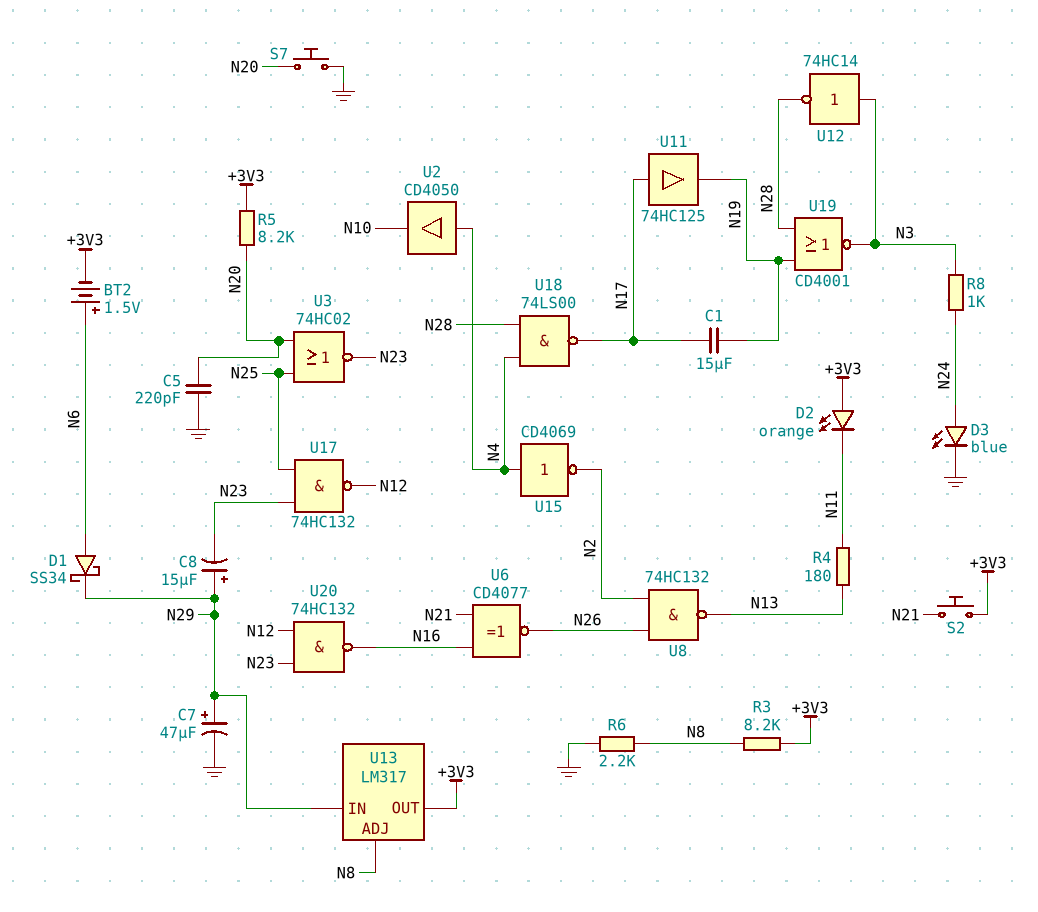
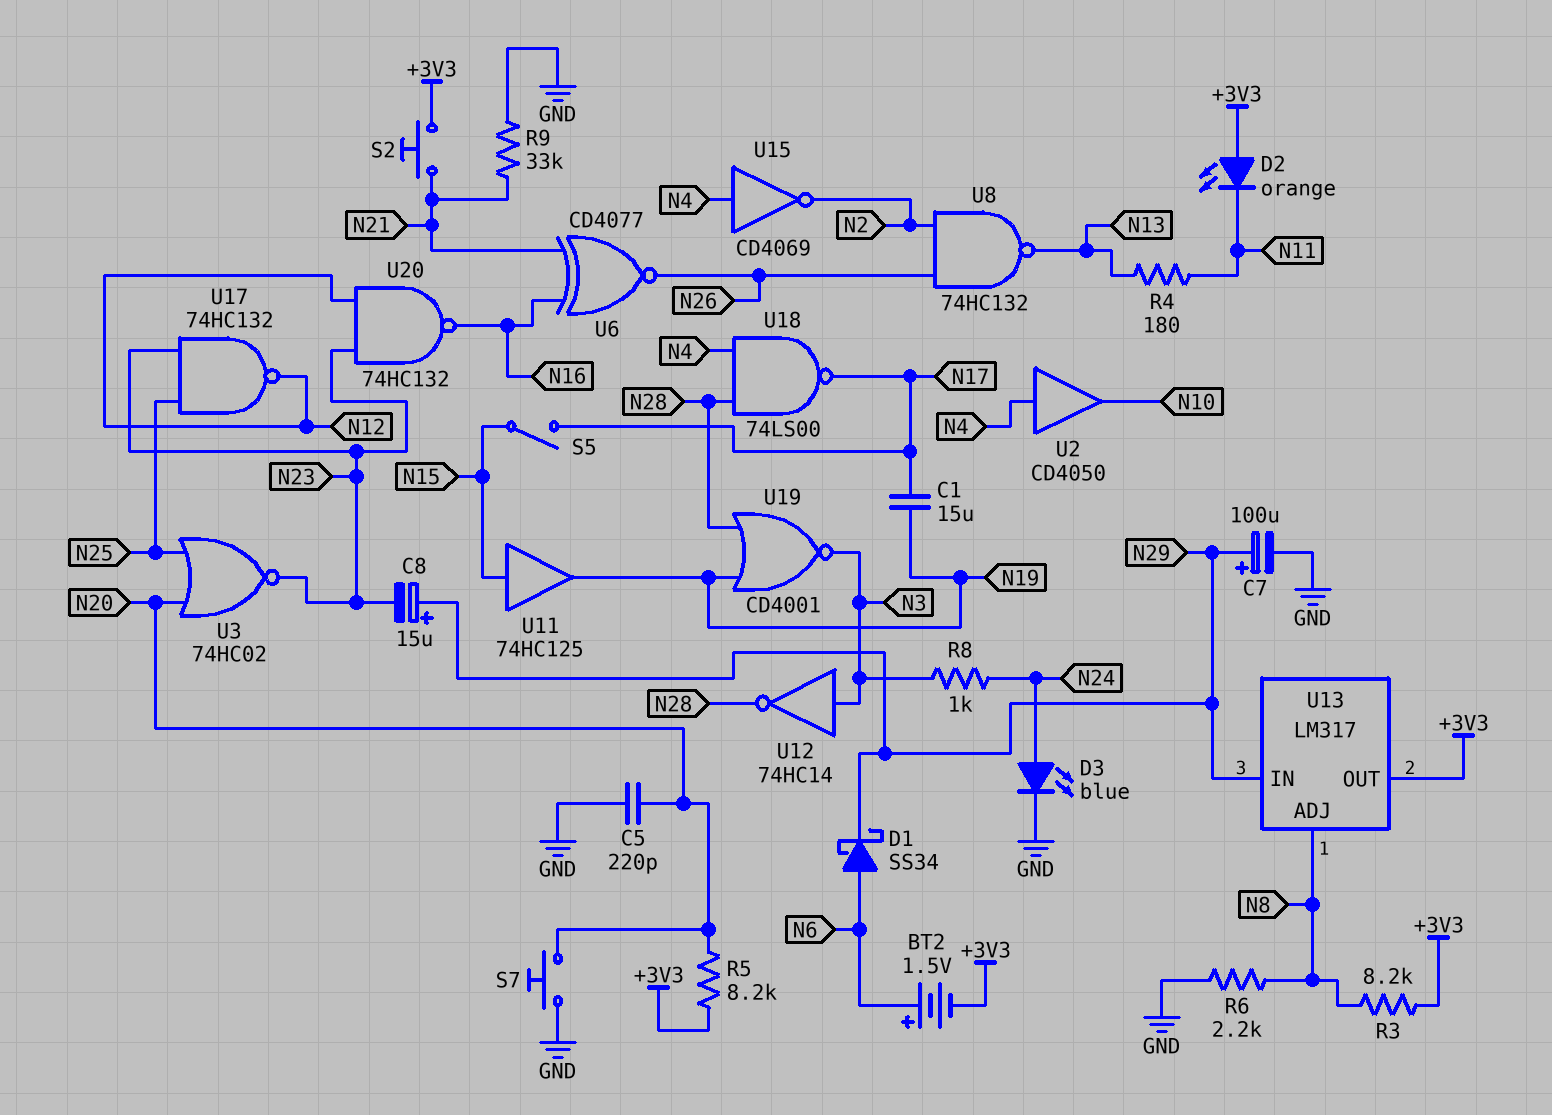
C7: 47uF (plus N29, minus GND) -> 100uF (plus N29, minus GND)
R9: none -> 33k (GND, N21)
S5: none -> switch (N15, N17)
U11: buffer 74HC125 (in N17, out N19) -> buffer 74HC125 (in N15, out N19)

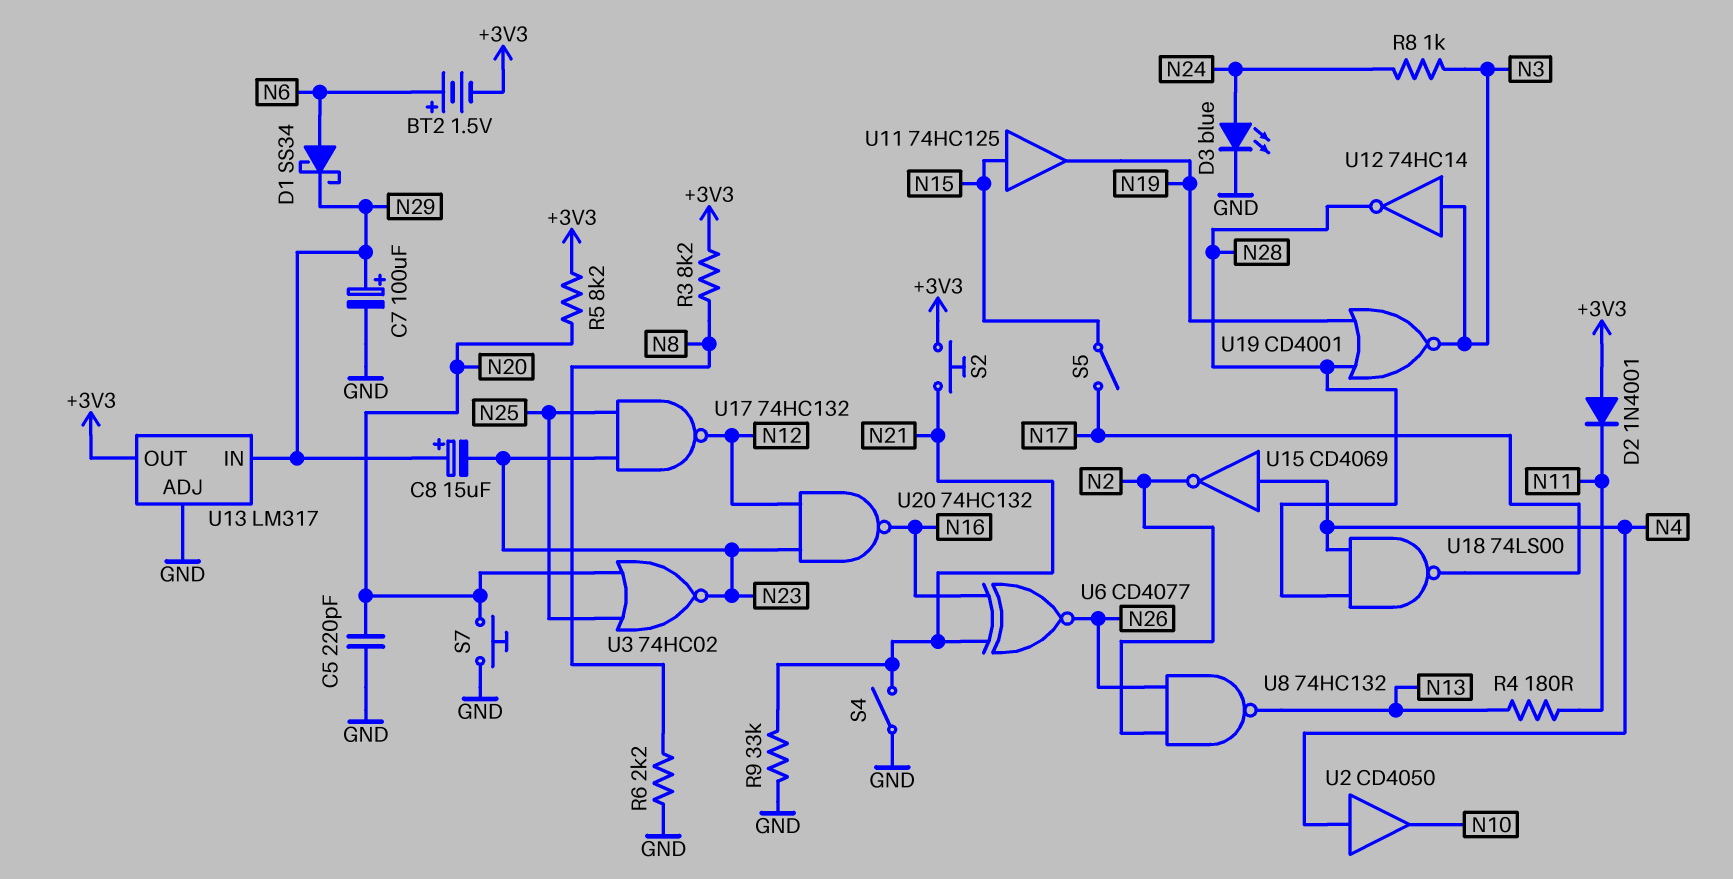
C1: 15uF (N17, N19) -> none
D2: LED orange (A +3V3, K N11) -> diode 1N4001 (A +3V3, K N11)
S4: none -> switch (GND, N21)
U13 pin ADJ: N8 -> GND

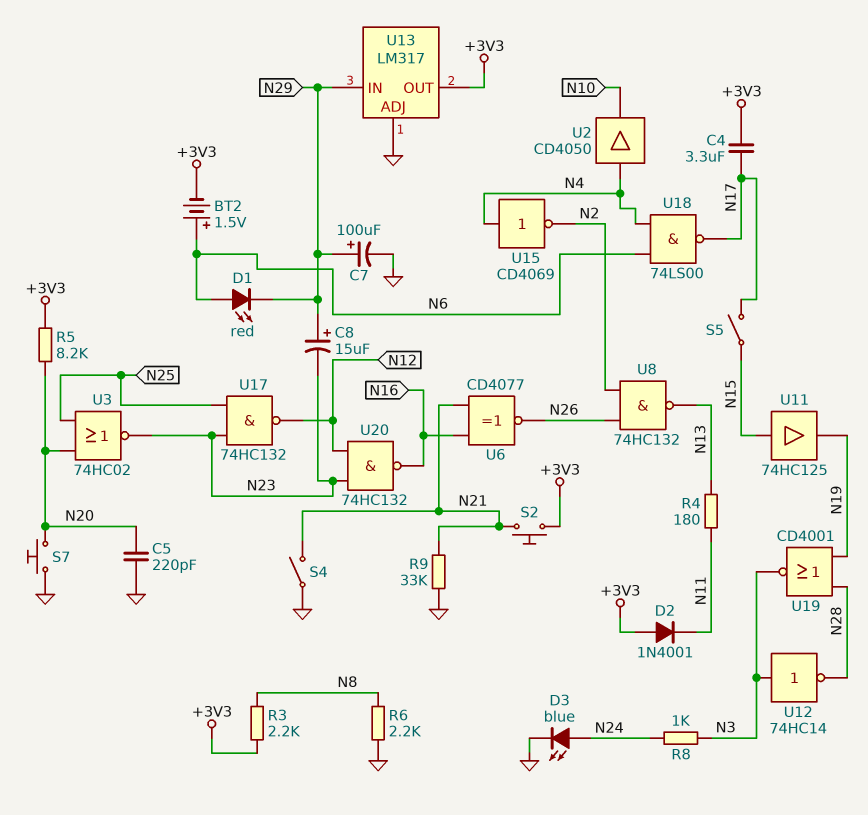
C4: none -> 3.3uF (+3V3, N17)
D1: schottky SS34 (A N6, K N29) -> LED red (A N6, K N29)
R3: 8.2k (+3V3, N8) -> 2.2k (+3V3, N8)
U18: NAND 74LS00 (in N4, in N28, out N17) -> NAND 74LS00 (in N4, in N6, out N17)

